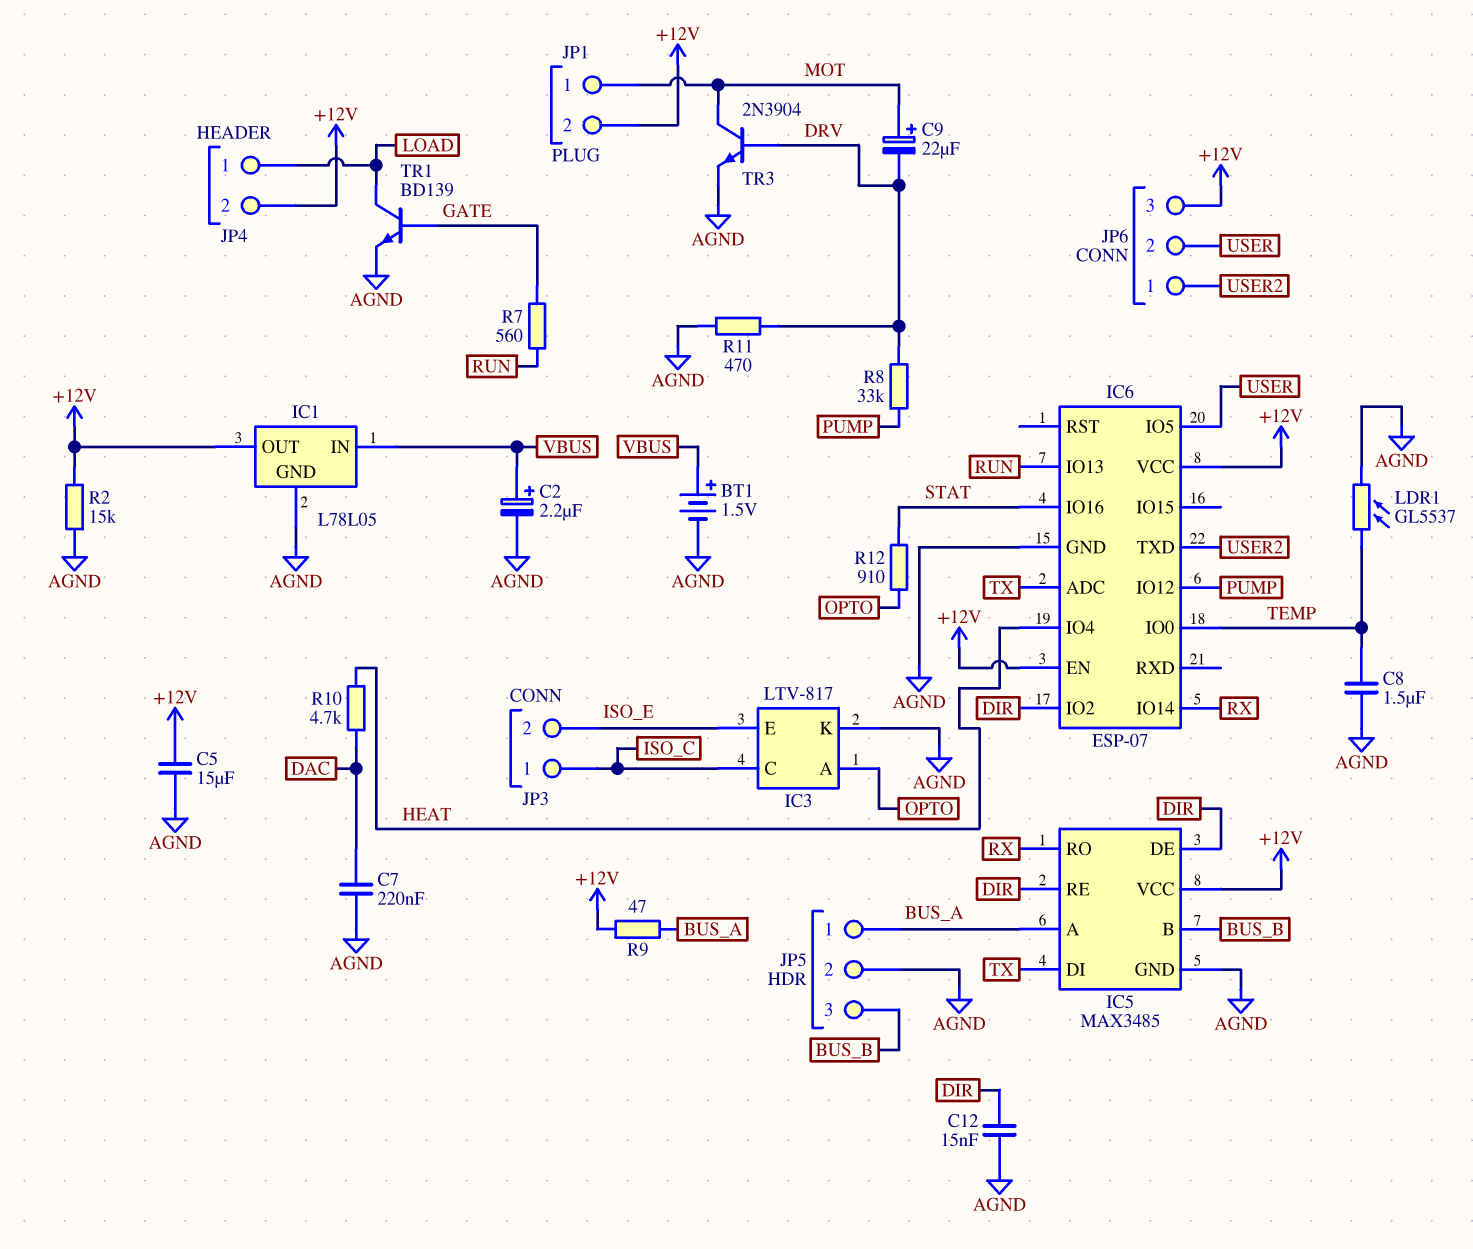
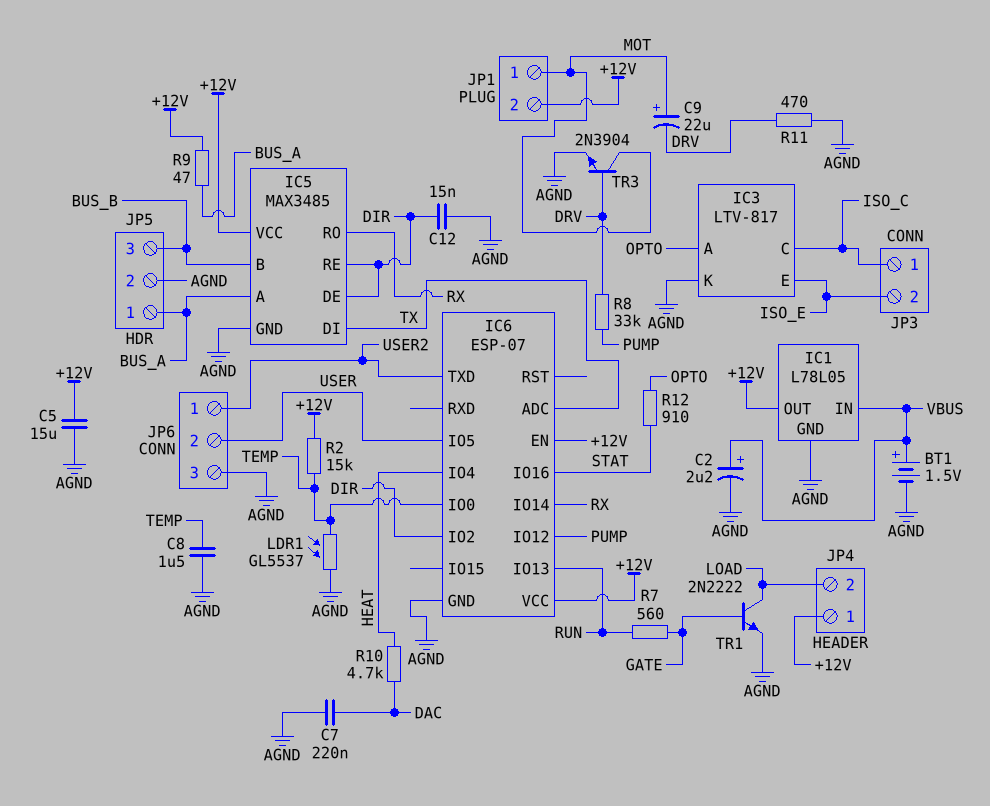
JP4 pin 1: LOAD -> +12V
JP4 pin 2: +12V -> LOAD
JP6 pin 3: +12V -> AGND
R2: 15k (+12V, AGND) -> 15k (+12V, TEMP)
TR1: NPN BD139 (B GATE, C LOAD, E AGND) -> NPN 2N2222 (B GATE, C LOAD, E AGND)

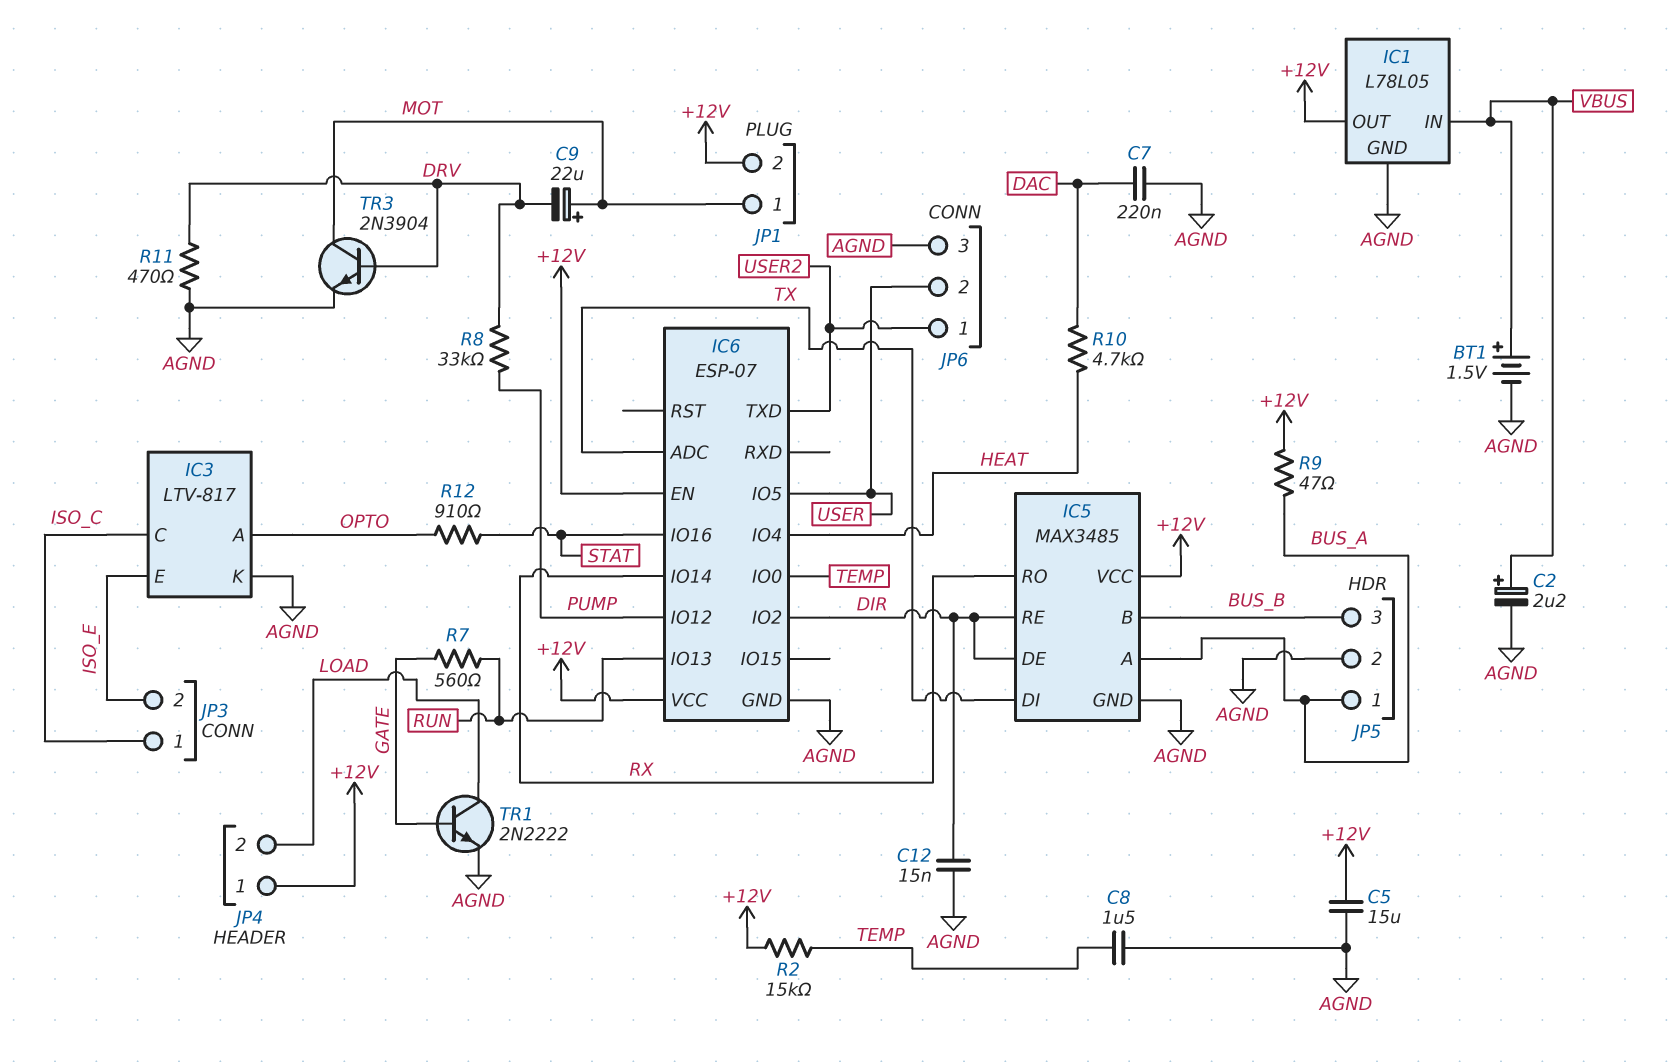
LDR1: GL5537 (AGND, TEMP) -> none

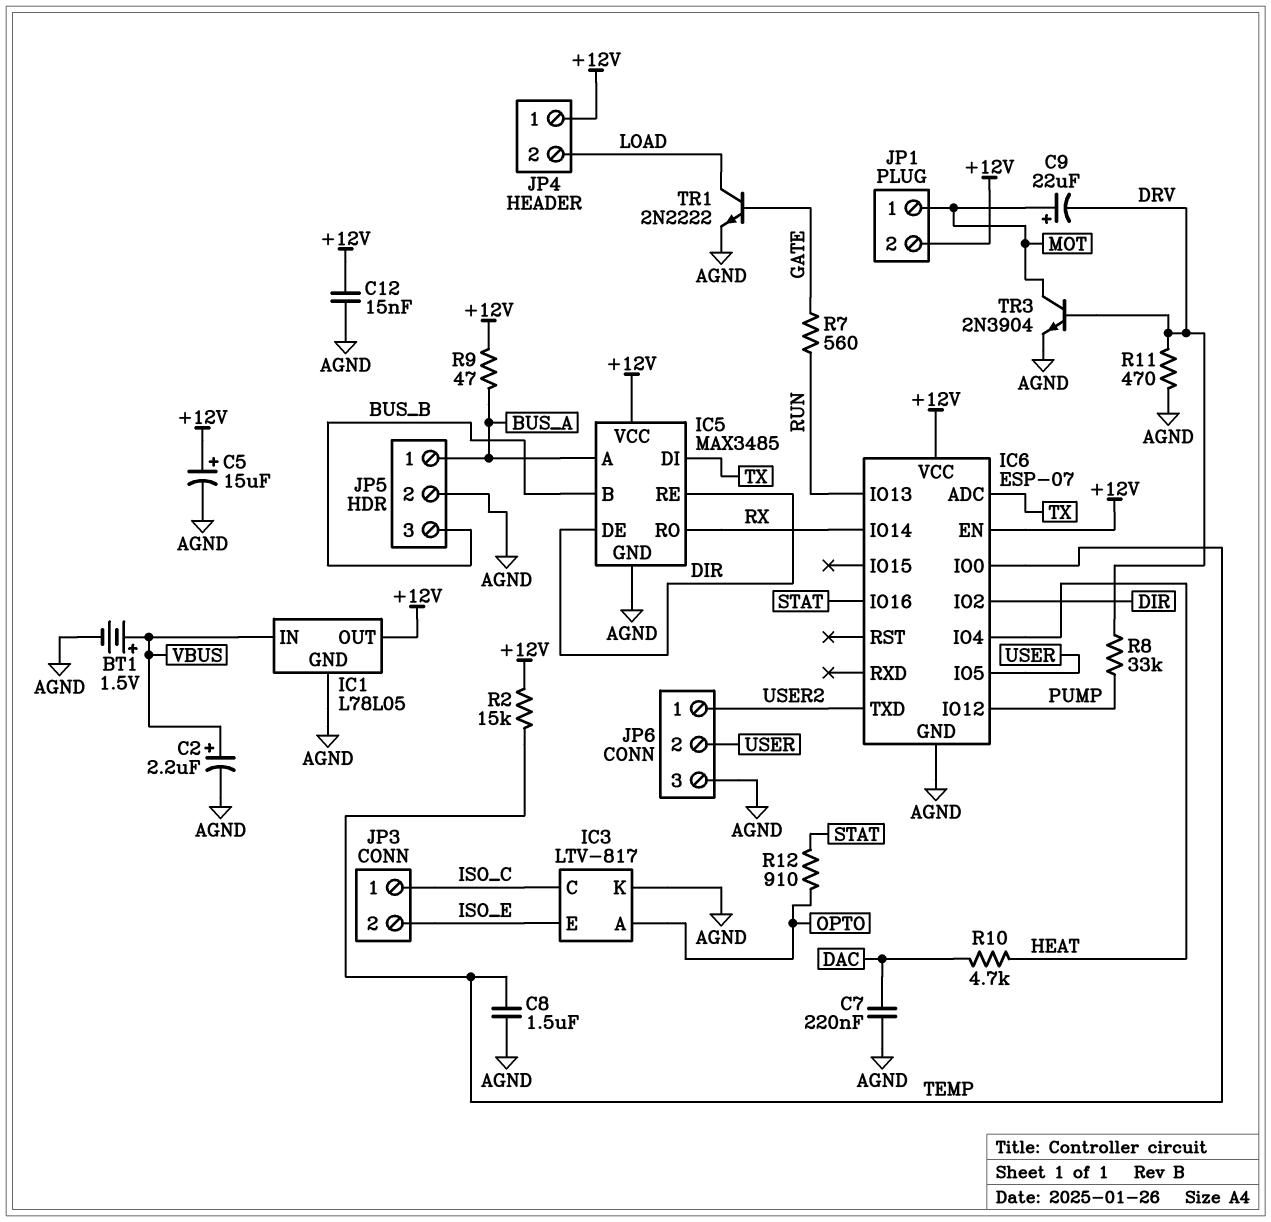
C5: 15uF (+12V, AGND) -> 15uF (plus +12V, minus AGND)
C12: 15nF (AGND, DIR) -> 15nF (+12V, AGND)

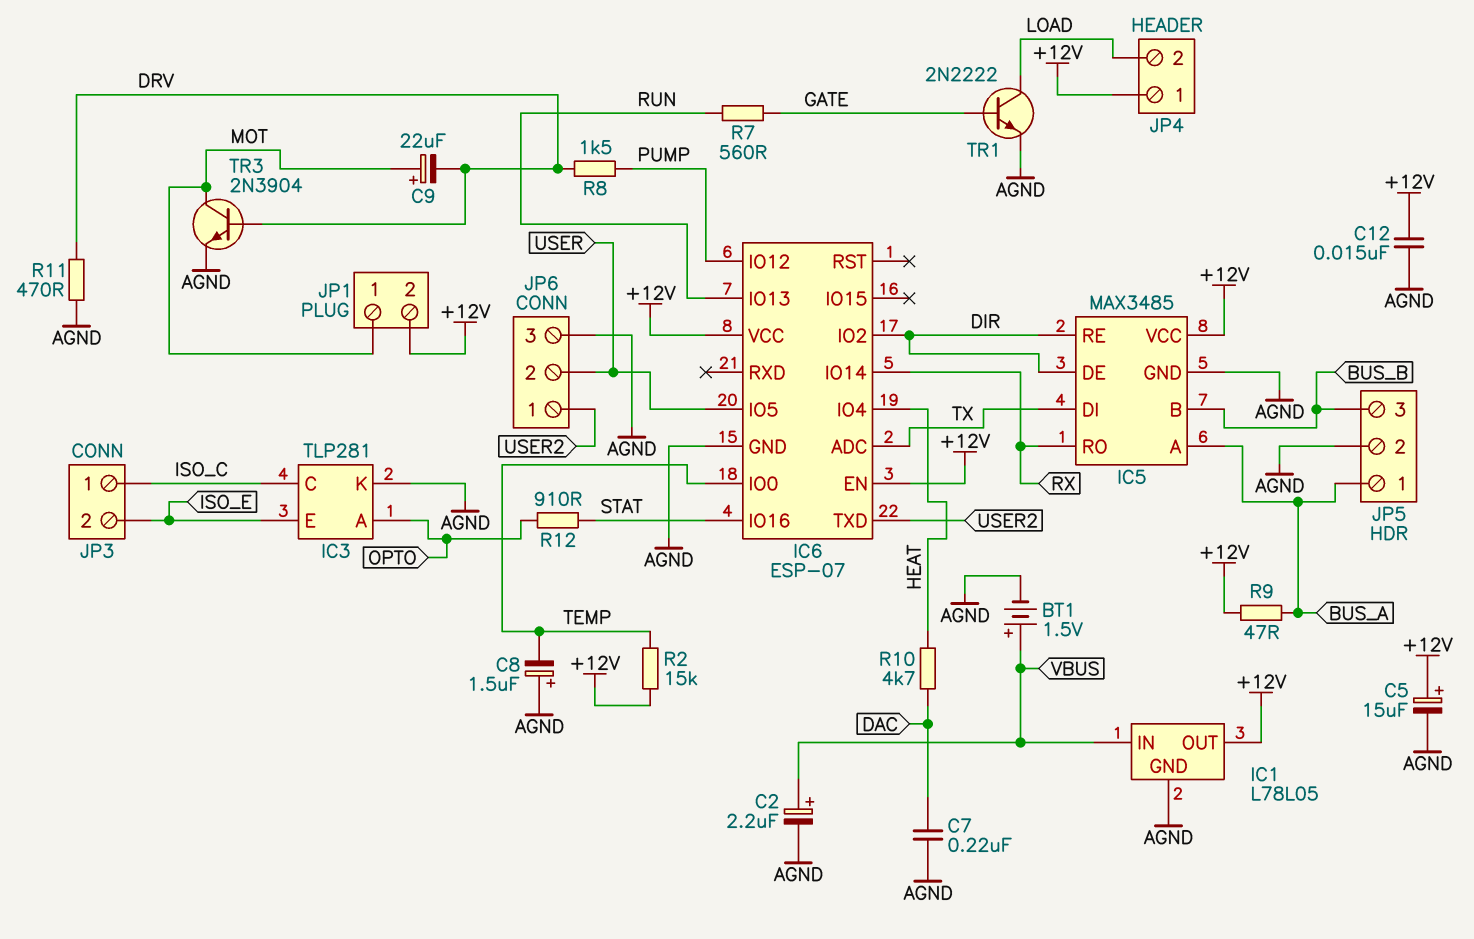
C8: 1.5uF (AGND, TEMP) -> 1.5uF (plus AGND, minus TEMP)
IC3: LTV-817 -> TLP281
R8: 33k (DRV, PUMP) -> 1.5k (DRV, PUMP)

